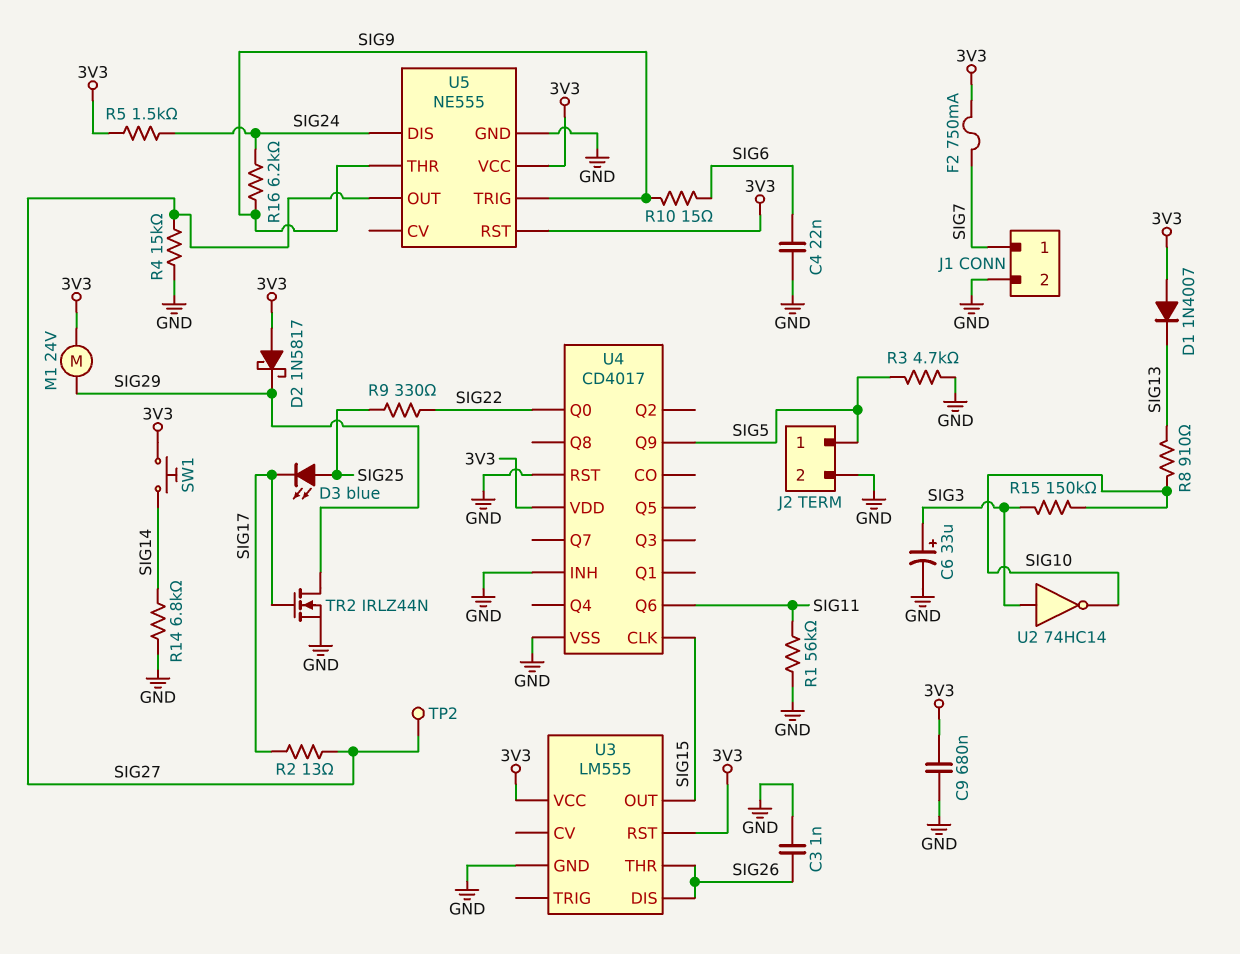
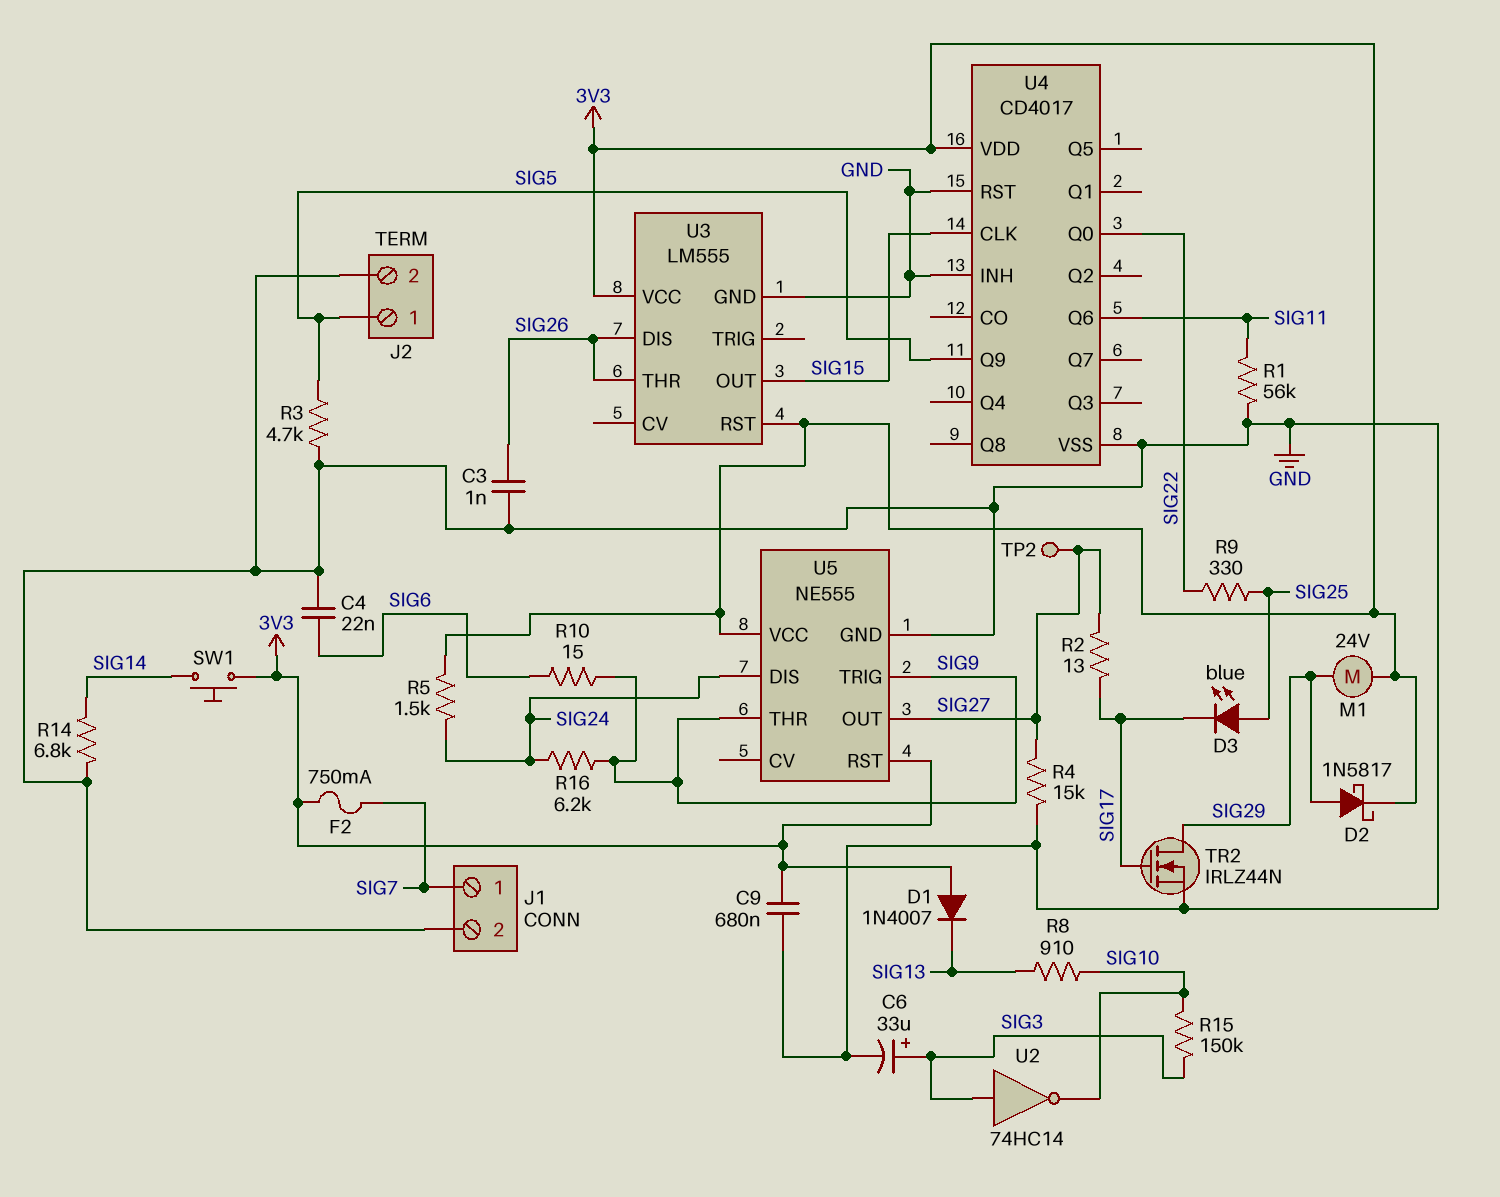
D2: schottky 1N5817 (A 3V3, K SIG29) -> schottky 1N5817 (A SIG29, K 3V3)

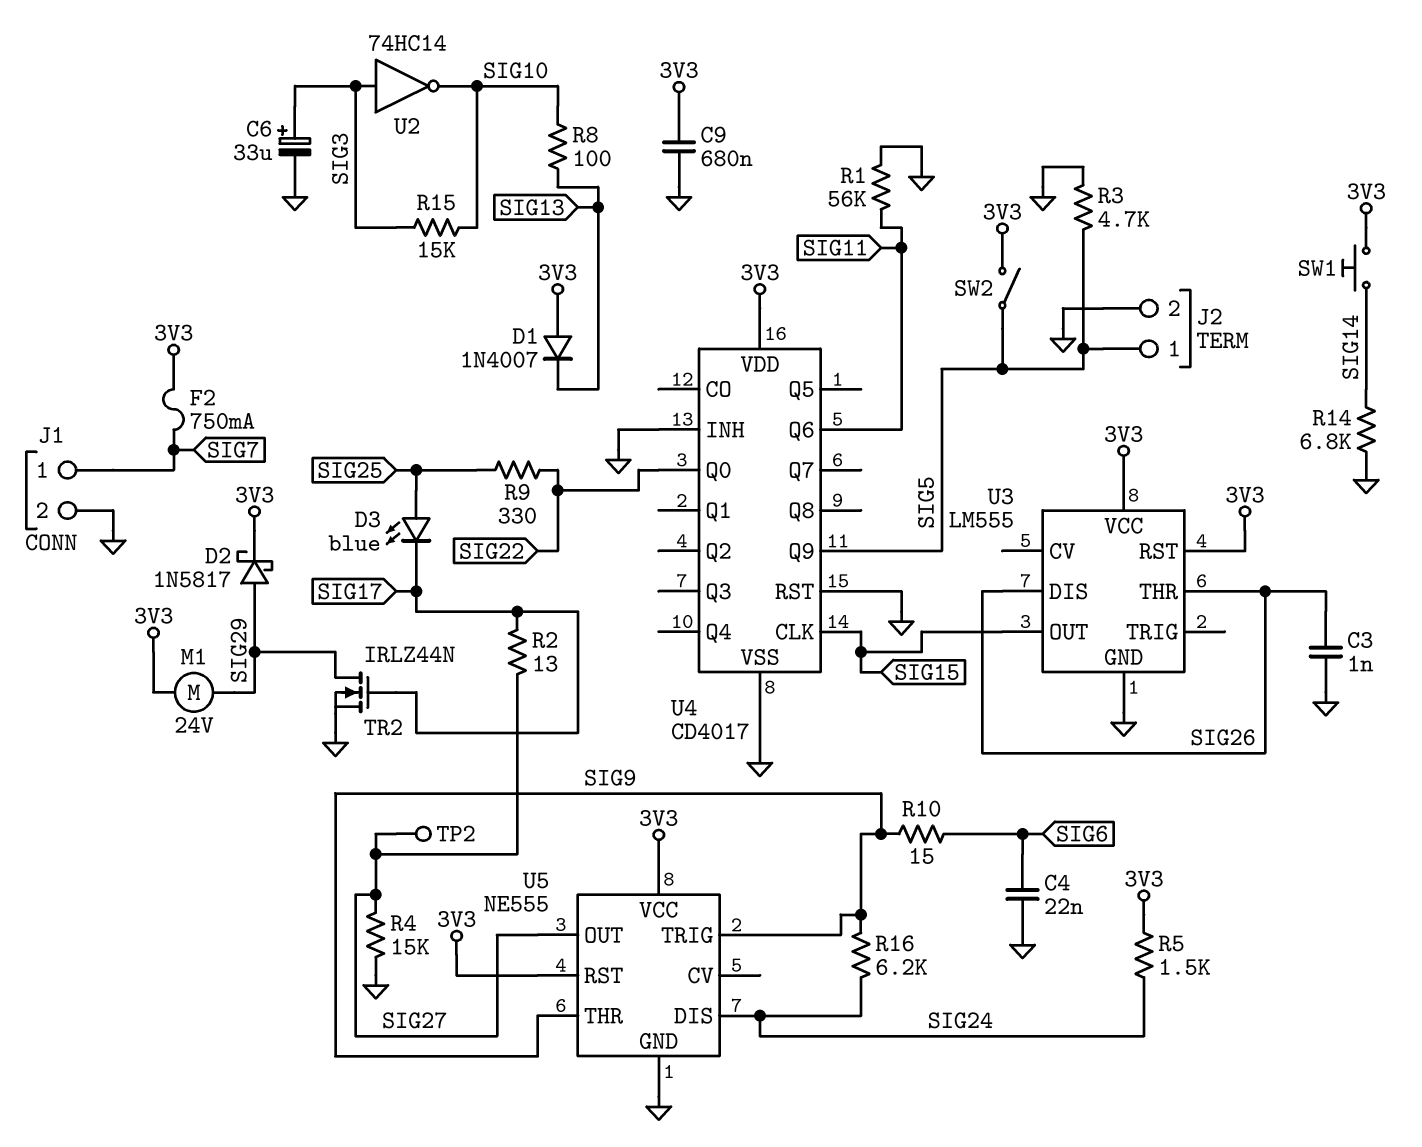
R8: 910 (SIG10, SIG13) -> 100 (SIG10, SIG13)
R15: 150k (SIG3, SIG10) -> 15k (SIG3, SIG10)
SW2: none -> switch (3V3, SIG5)

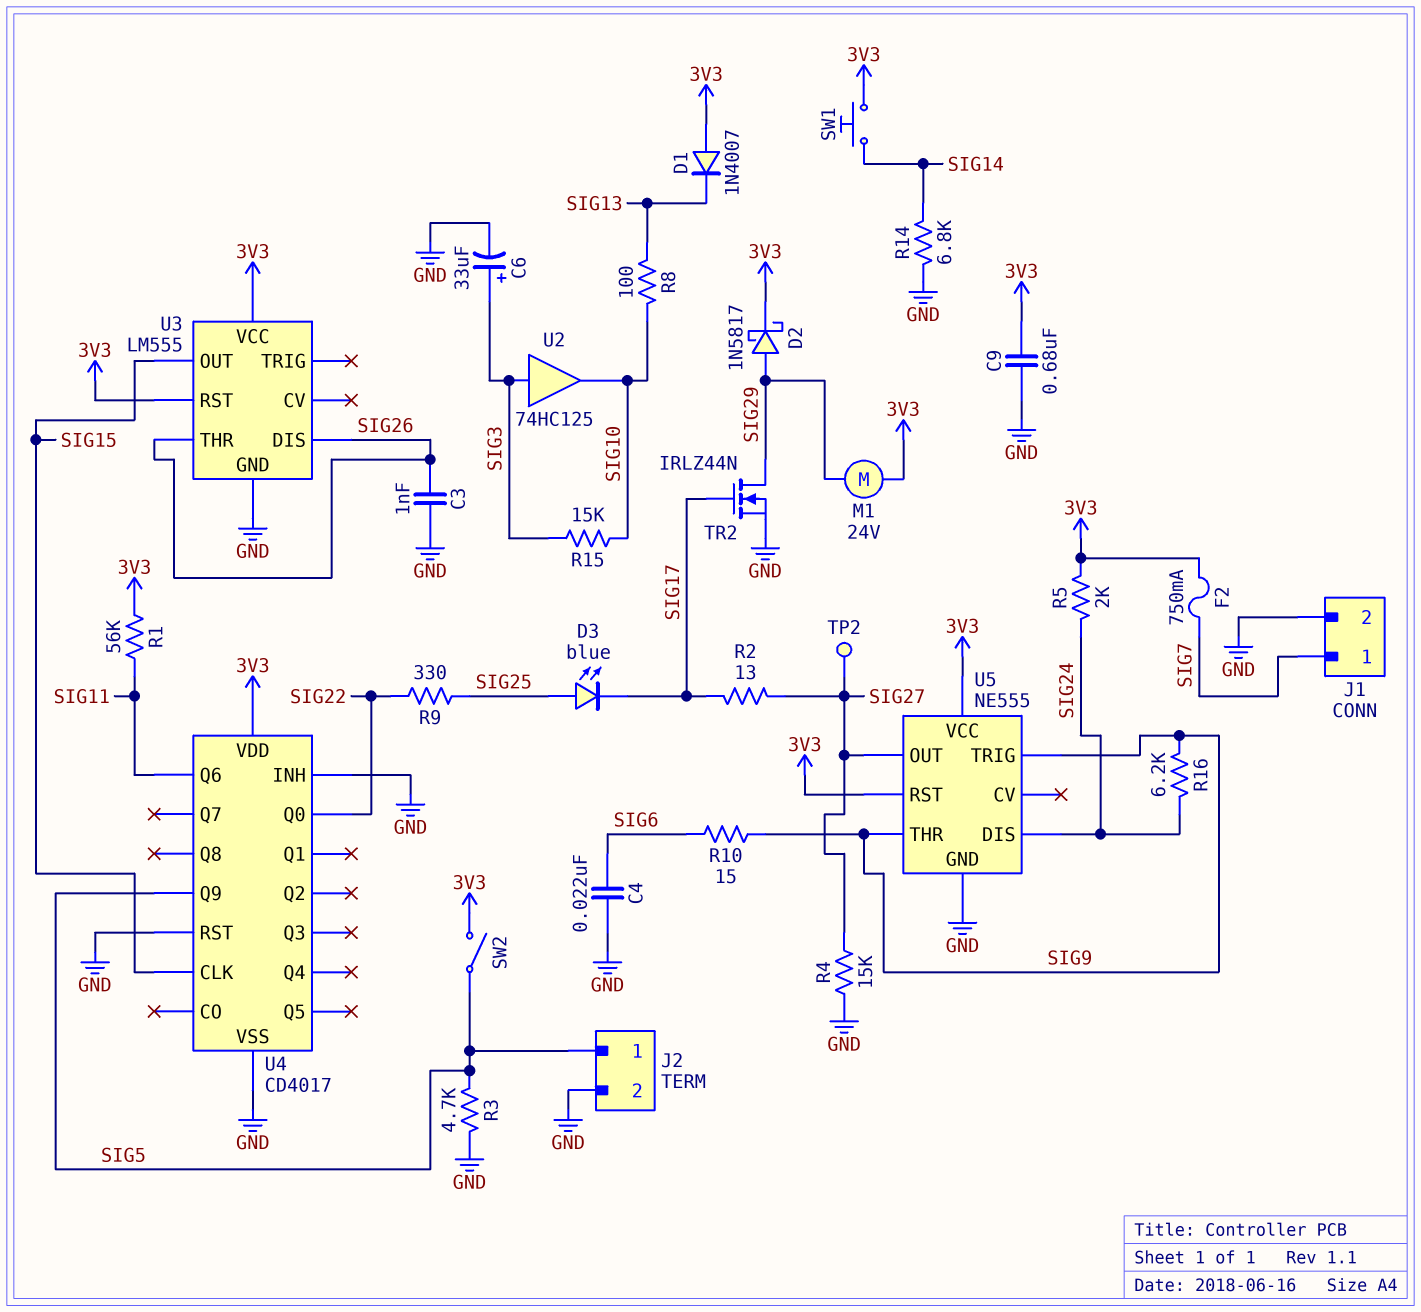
R1: 56k (GND, SIG11) -> 56k (3V3, SIG11)
R5: 1.5k (3V3, SIG24) -> 2k (3V3, SIG24)
U2: NOT 74HC14 (in SIG3, out SIG10) -> buffer 74HC125 (in SIG3, out SIG10)

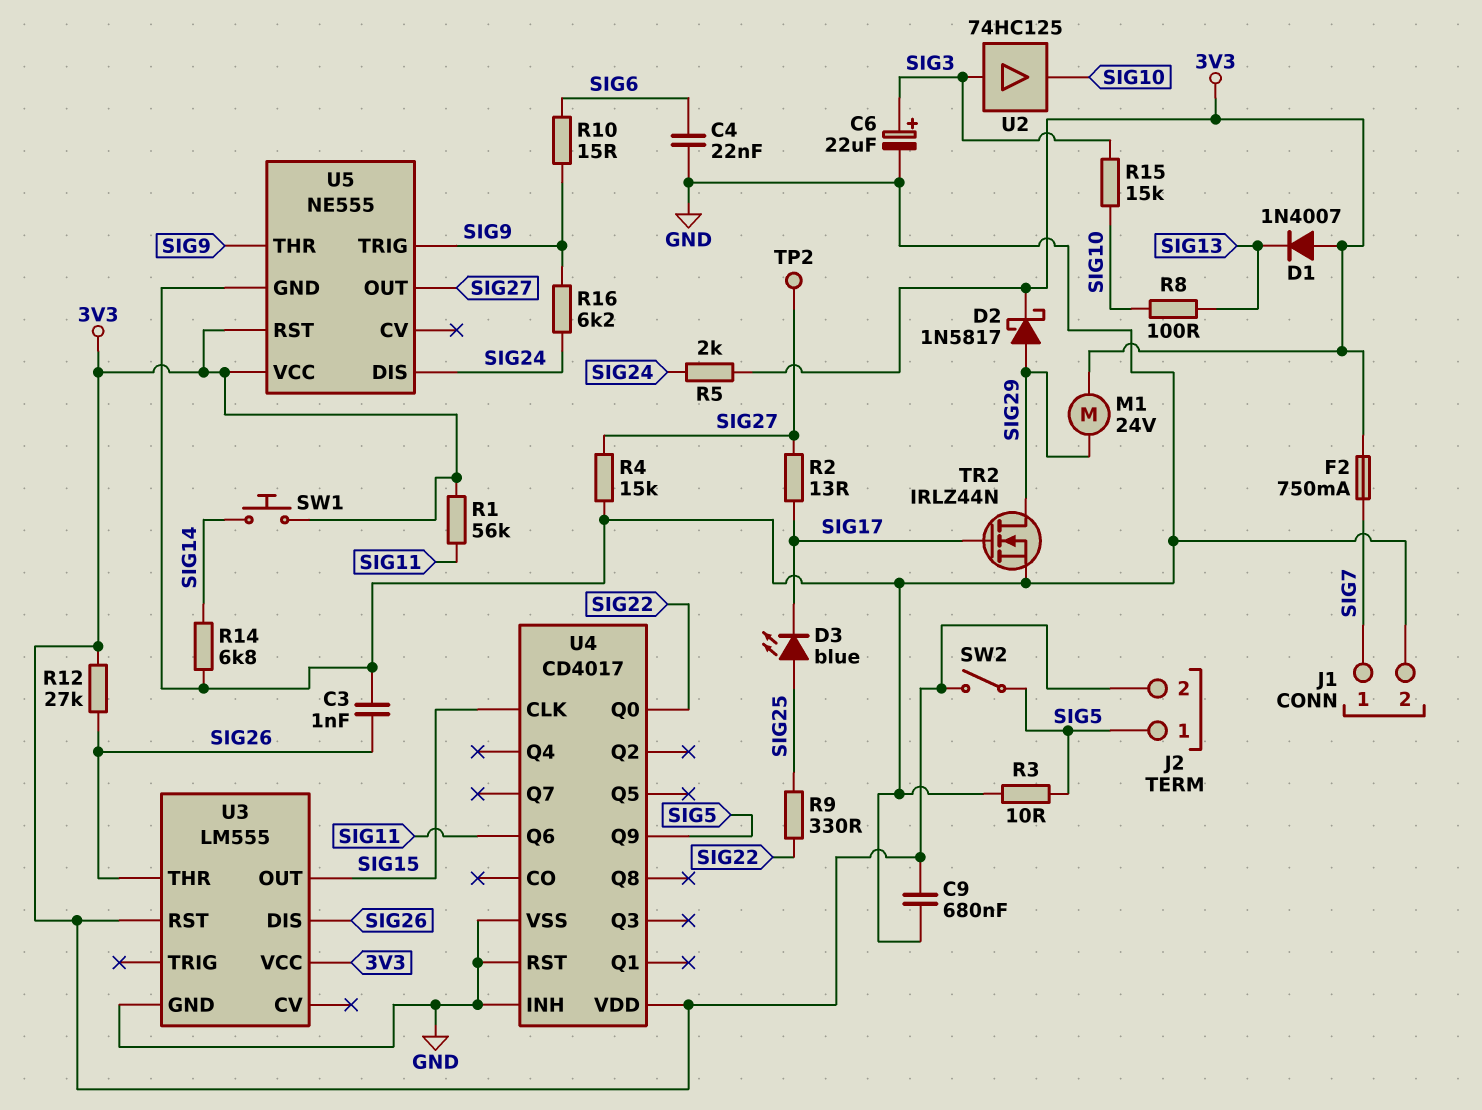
C6: 33uF (plus SIG3, minus GND) -> 22uF (plus SIG3, minus GND)
J2 pin 2: GND -> 3V3
R3: 4.7k (GND, SIG5) -> 10 (GND, SIG5)
R12: none -> 27k (3V3, SIG26)

